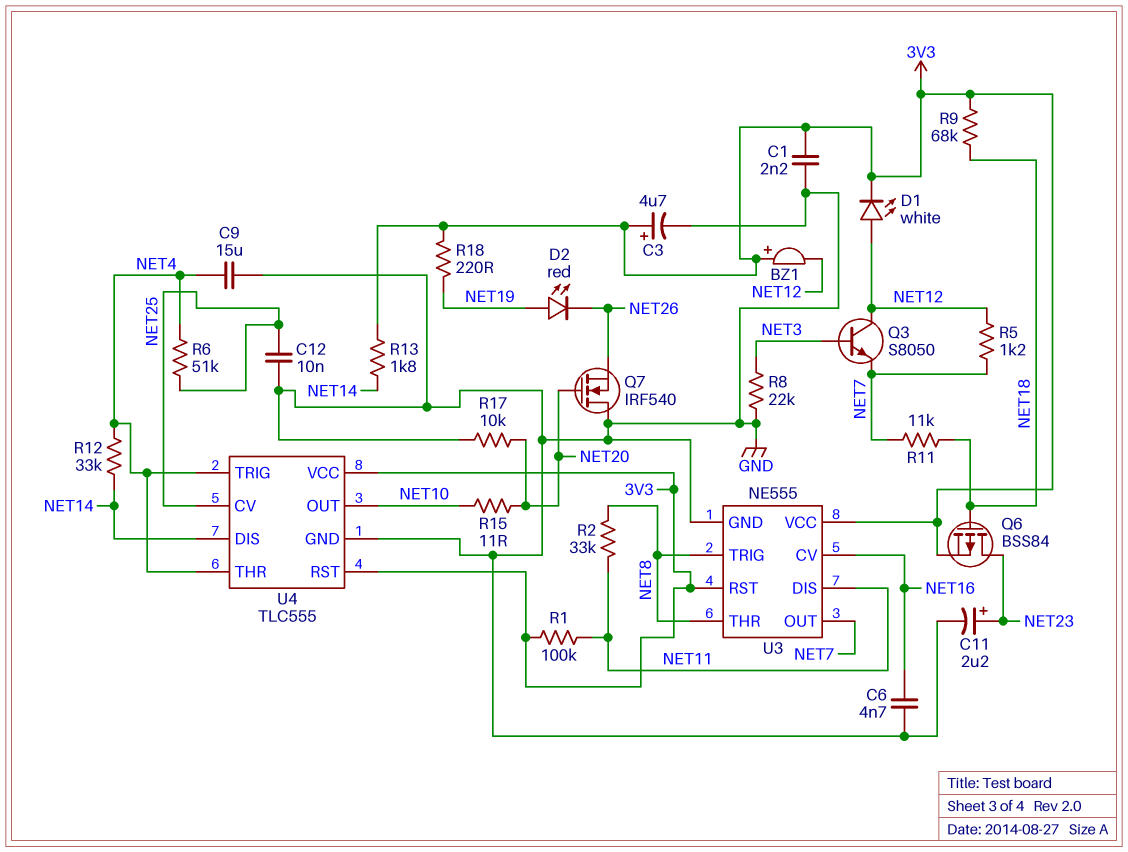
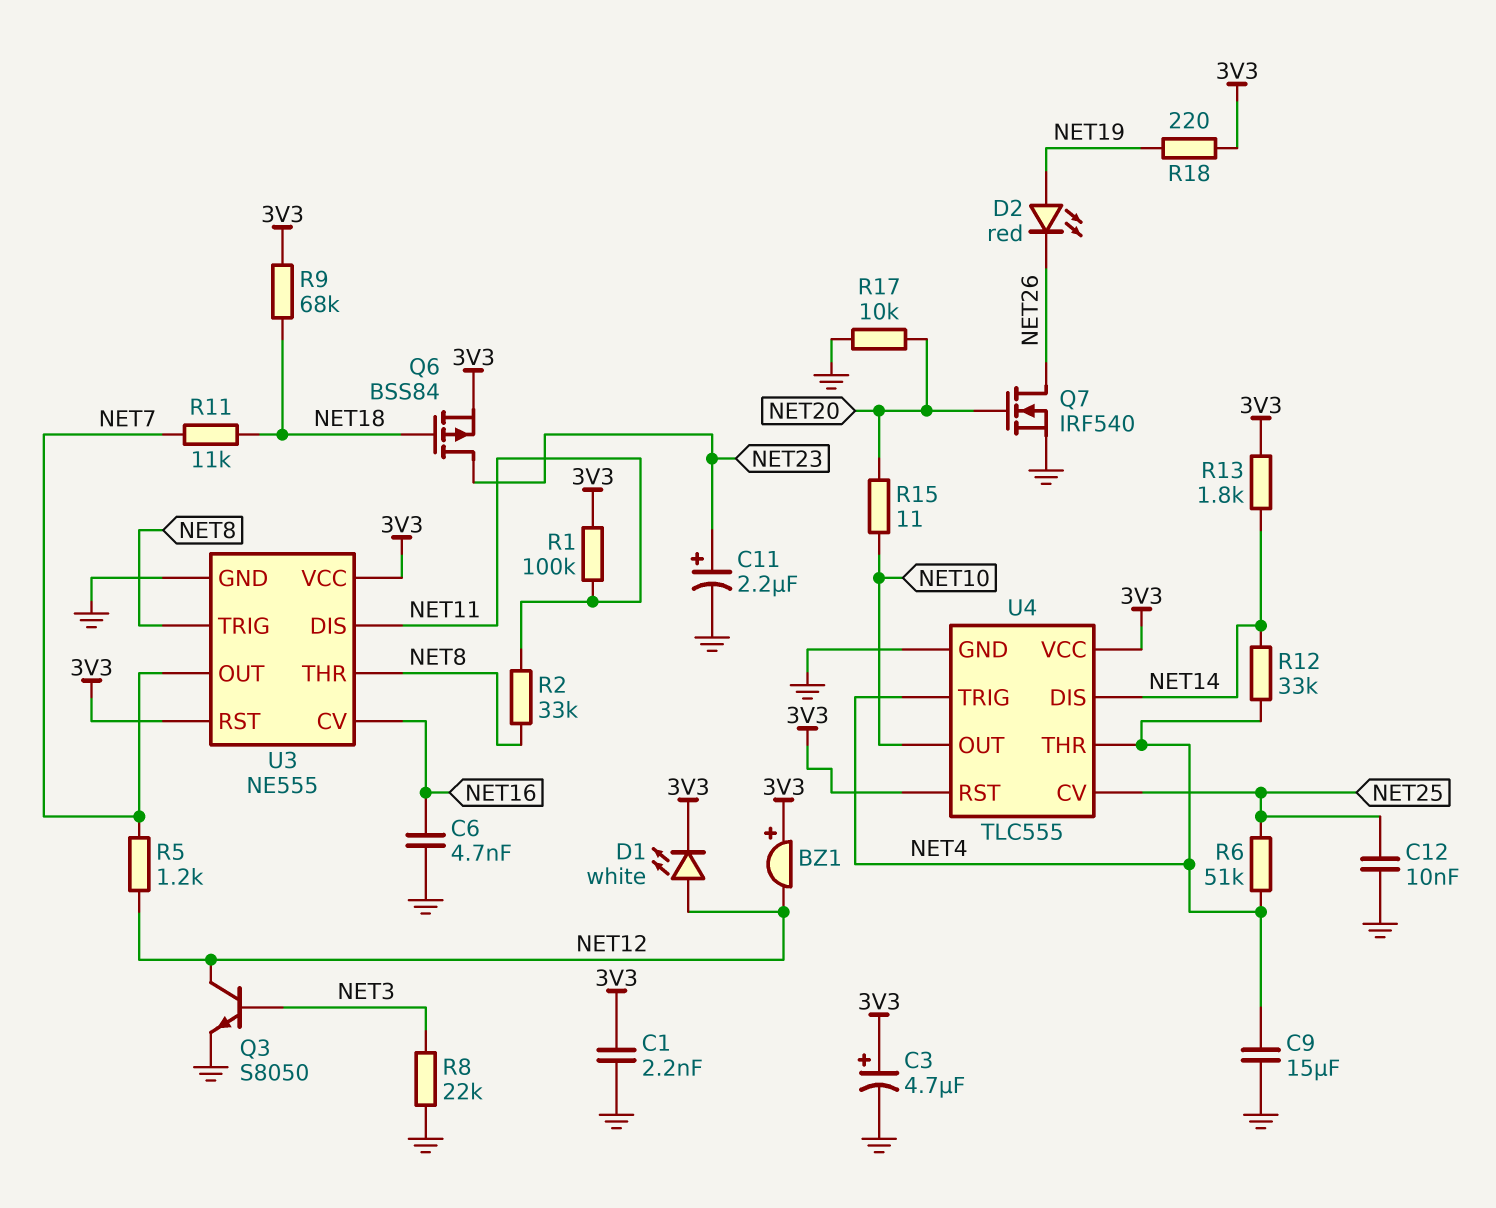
Q3: NPN S8050 (B NET3, C NET12, E NET7) -> NPN S8050 (B NET3, C NET12, E GND)
Q7: NMOS IRF540 (G NET20, D GND, S NET26) -> NMOS IRF540 (G NET20, D NET26, S GND)

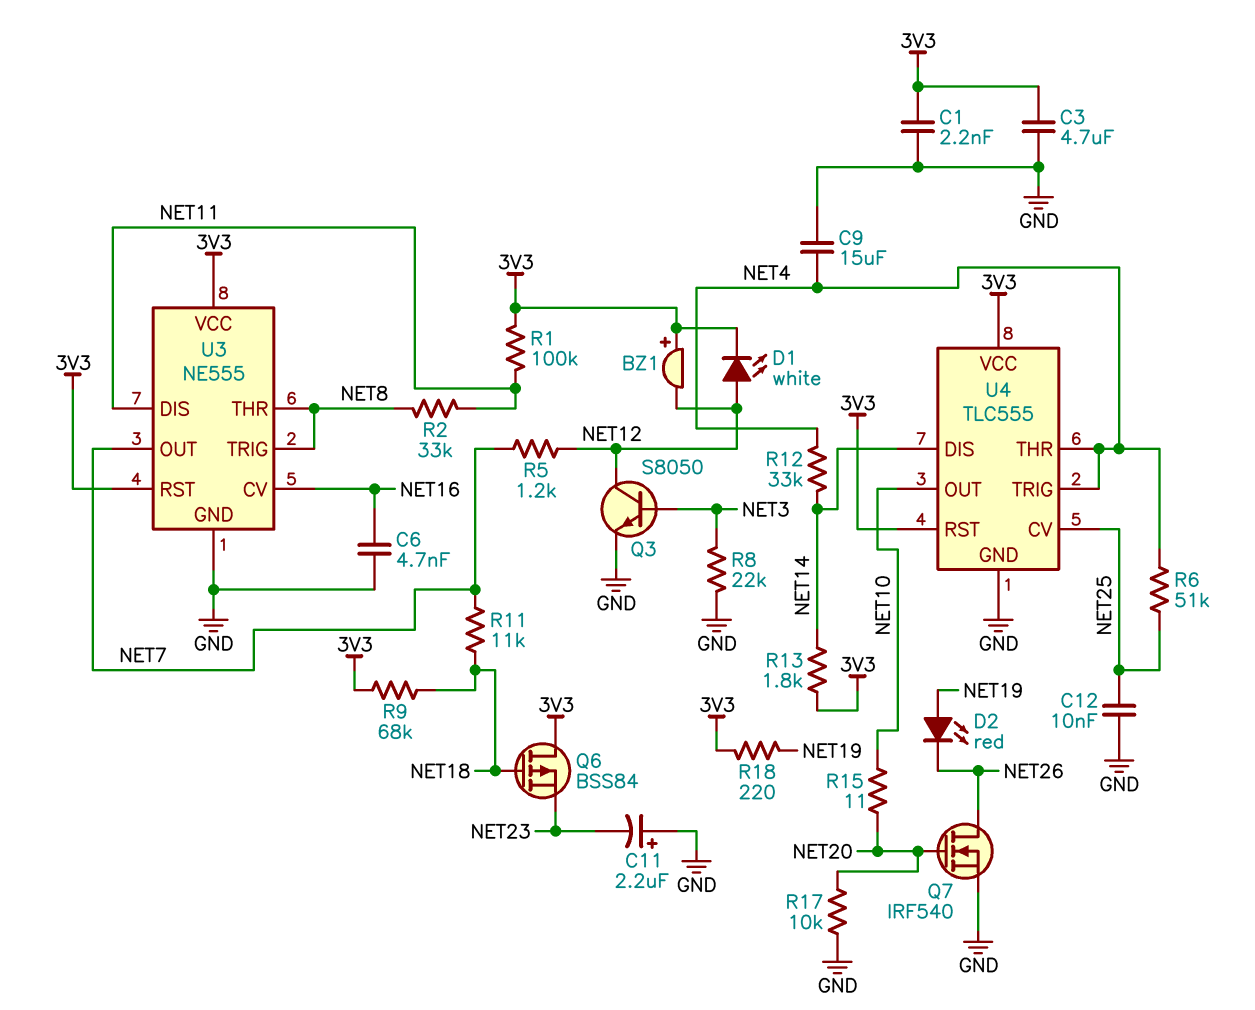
C3: 4.7uF (plus 3V3, minus GND) -> 4.7uF (3V3, GND)
C11: 2.2uF (plus NET23, minus GND) -> 2.2uF (plus GND, minus NET23)
Q6: PMOS BSS84 (G NET18, D NET23, S 3V3) -> PMOS BSS84 (G NET18, D 3V3, S NET23)

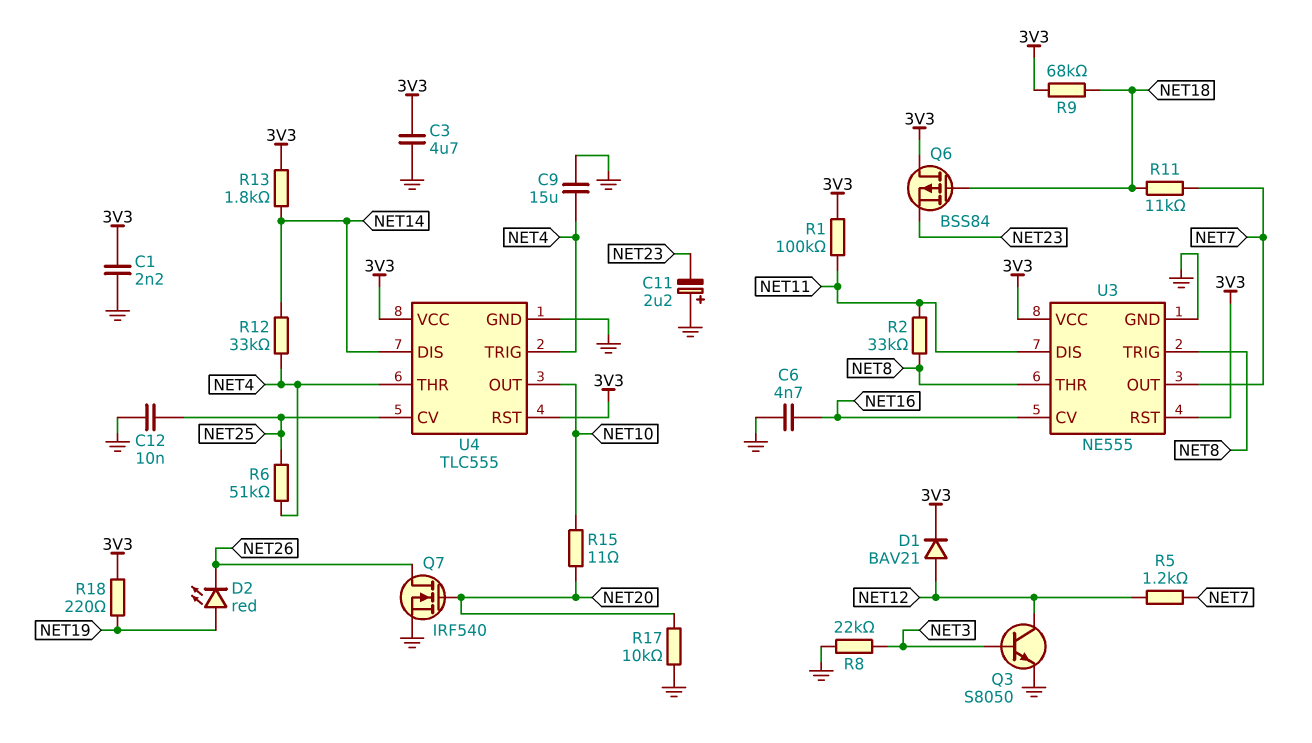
BZ1: buzzer (plus 3V3, minus NET12) -> none
D1: LED white (A NET12, K 3V3) -> diode BAV21 (A NET12, K 3V3)

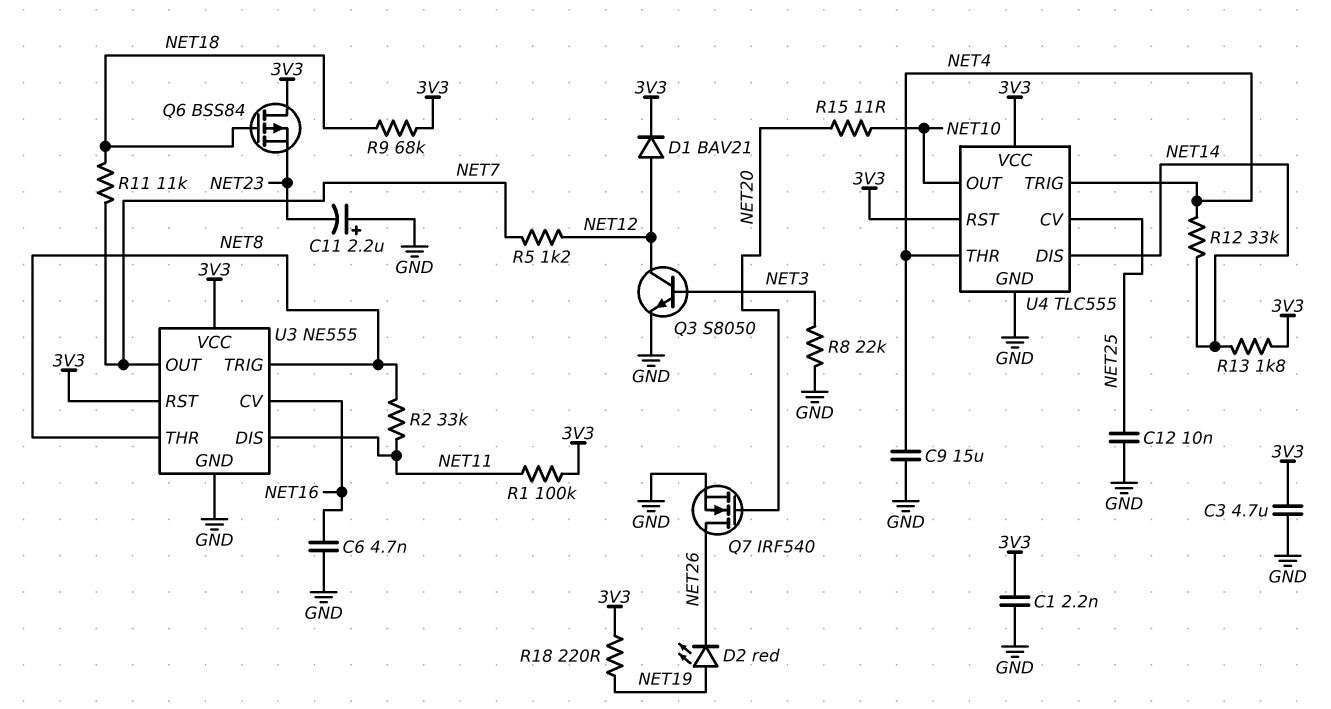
R6: 51k (NET4, NET25) -> none
R17: 10k (GND, NET20) -> none

